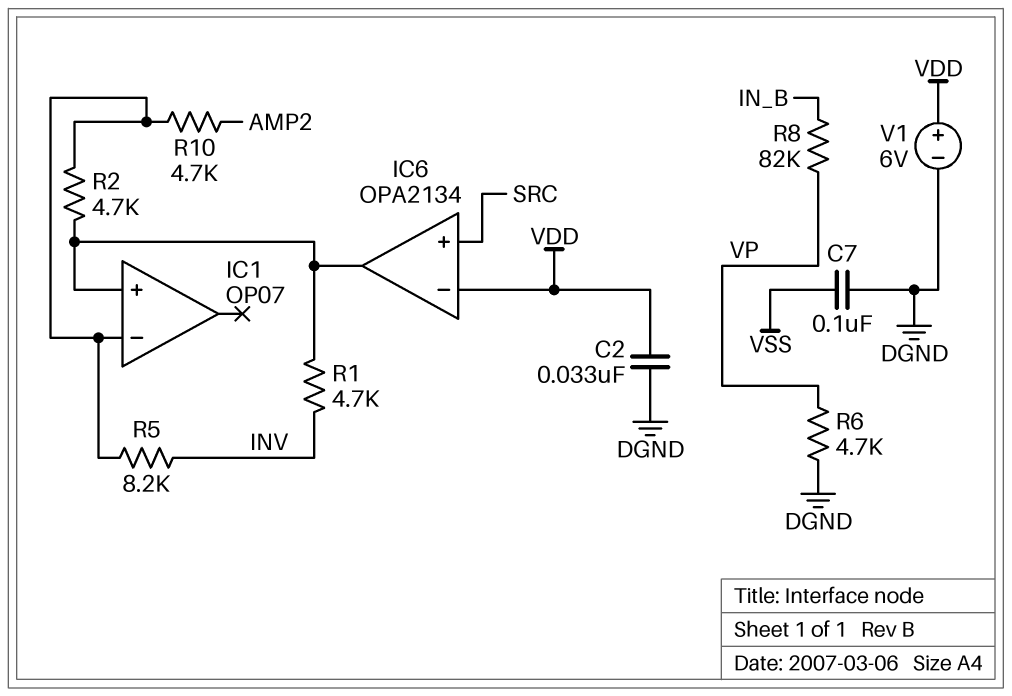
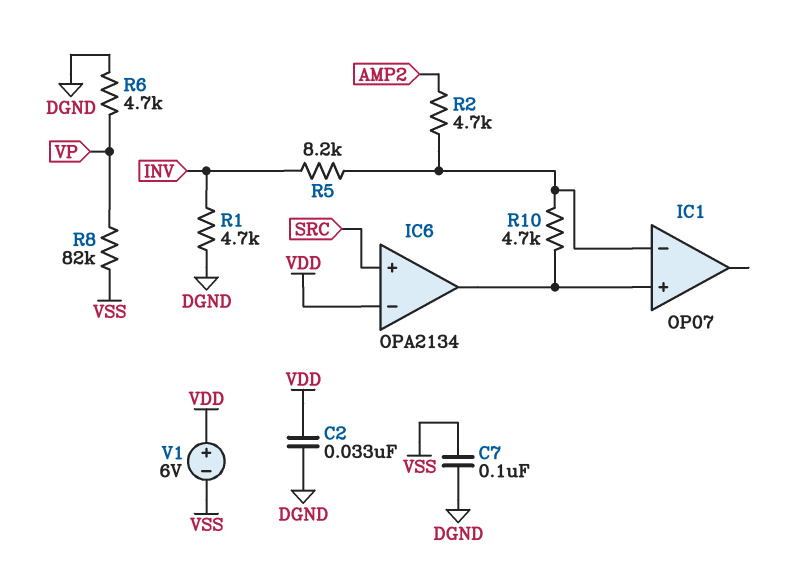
R1: 4.7k (IC1/in+, INV) -> 4.7k (DGND, INV)
R2: 4.7k (IC1/in+, IC1/in-) -> 4.7k (AMP2, IC1/in-)
R8: 82k (IN_B, VP) -> 82k (VP, VSS)
R10: 4.7k (AMP2, IC1/in-) -> 4.7k (IC1/in+, IC1/in-)
V1: 6V (plus VDD, minus DGND) -> 6V (plus VDD, minus VSS)

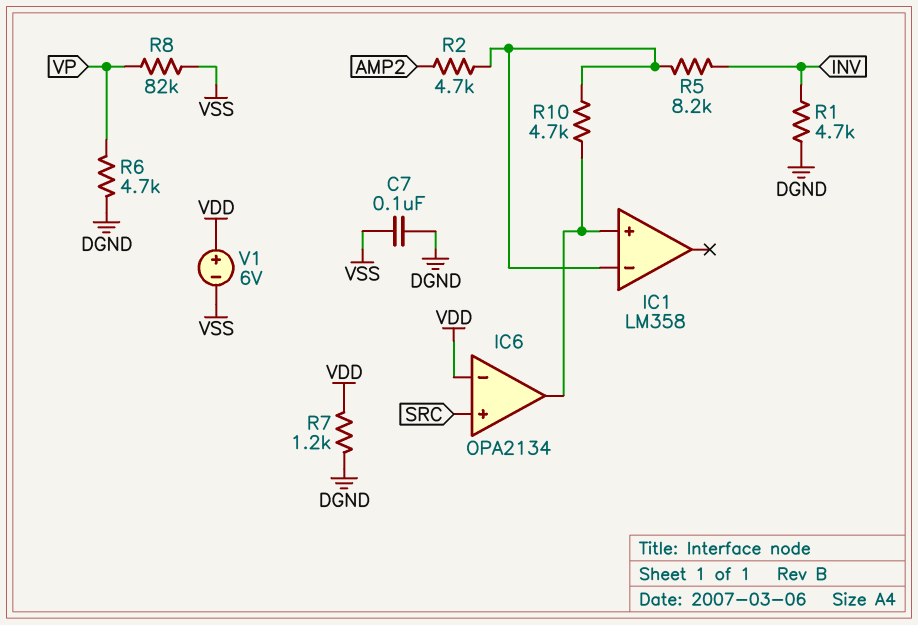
C2: 33nF (DGND, VDD) -> none
IC1: OP07 -> LM358
R7: none -> 1.2k (DGND, VDD)

